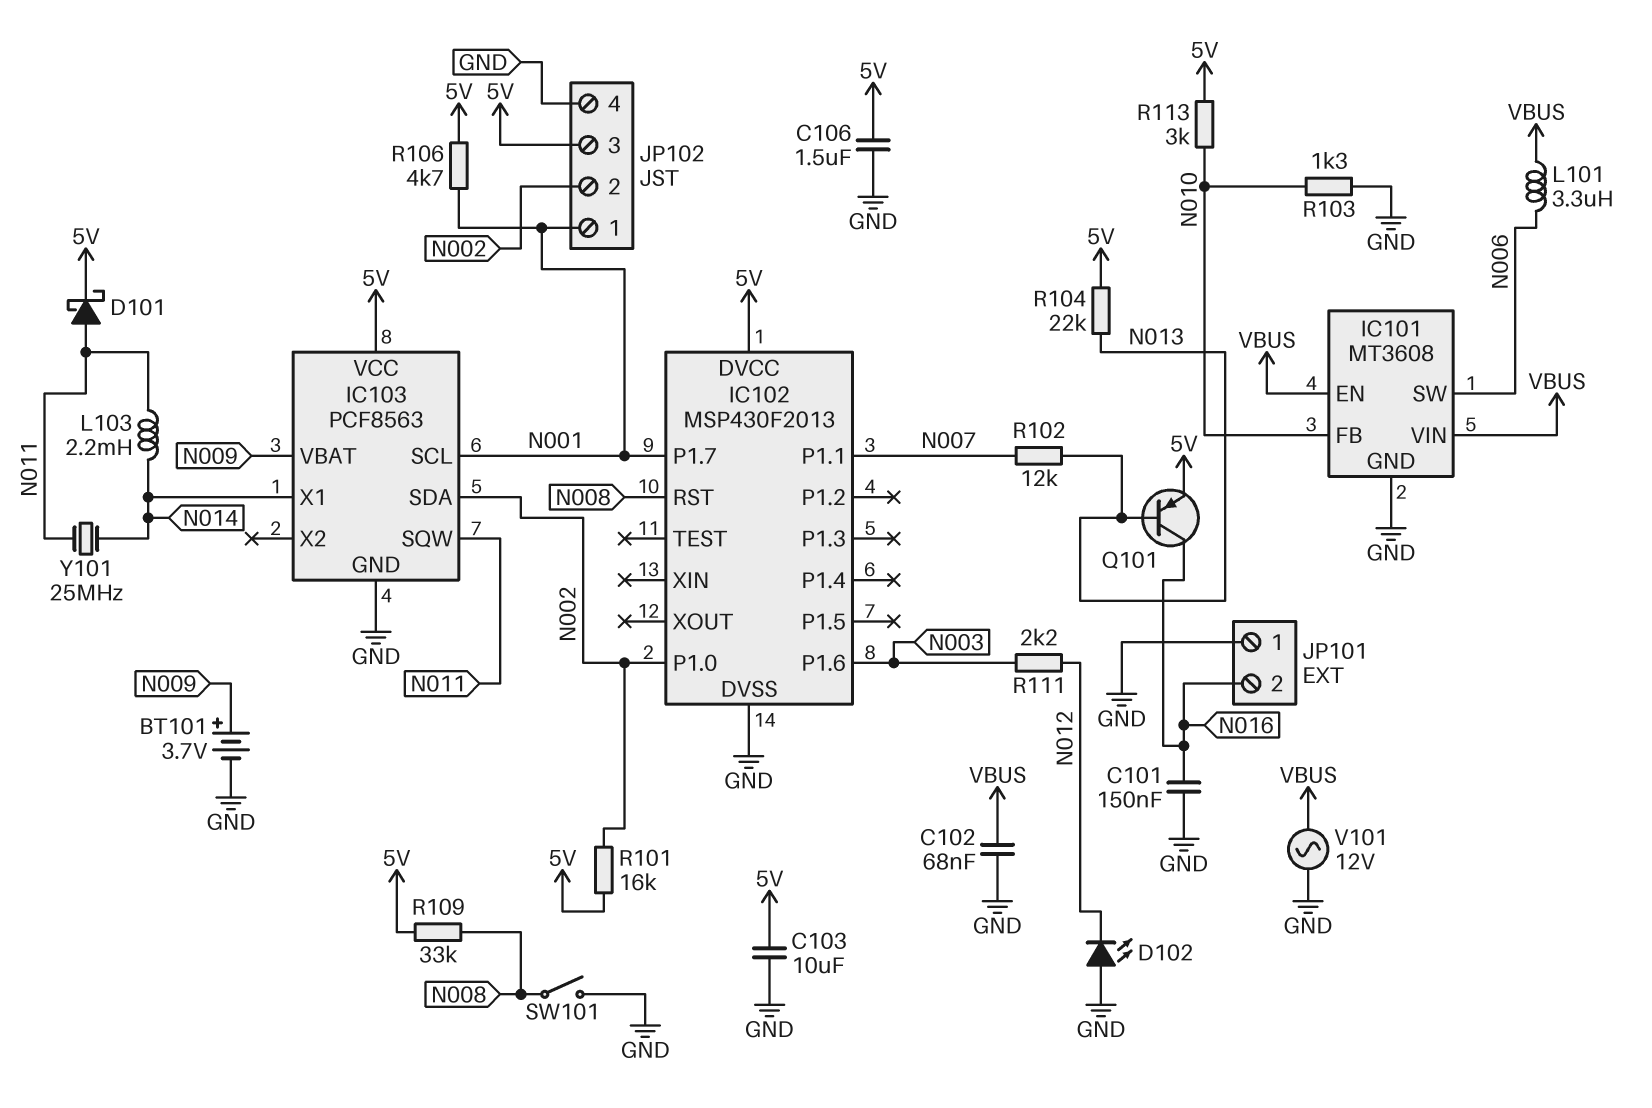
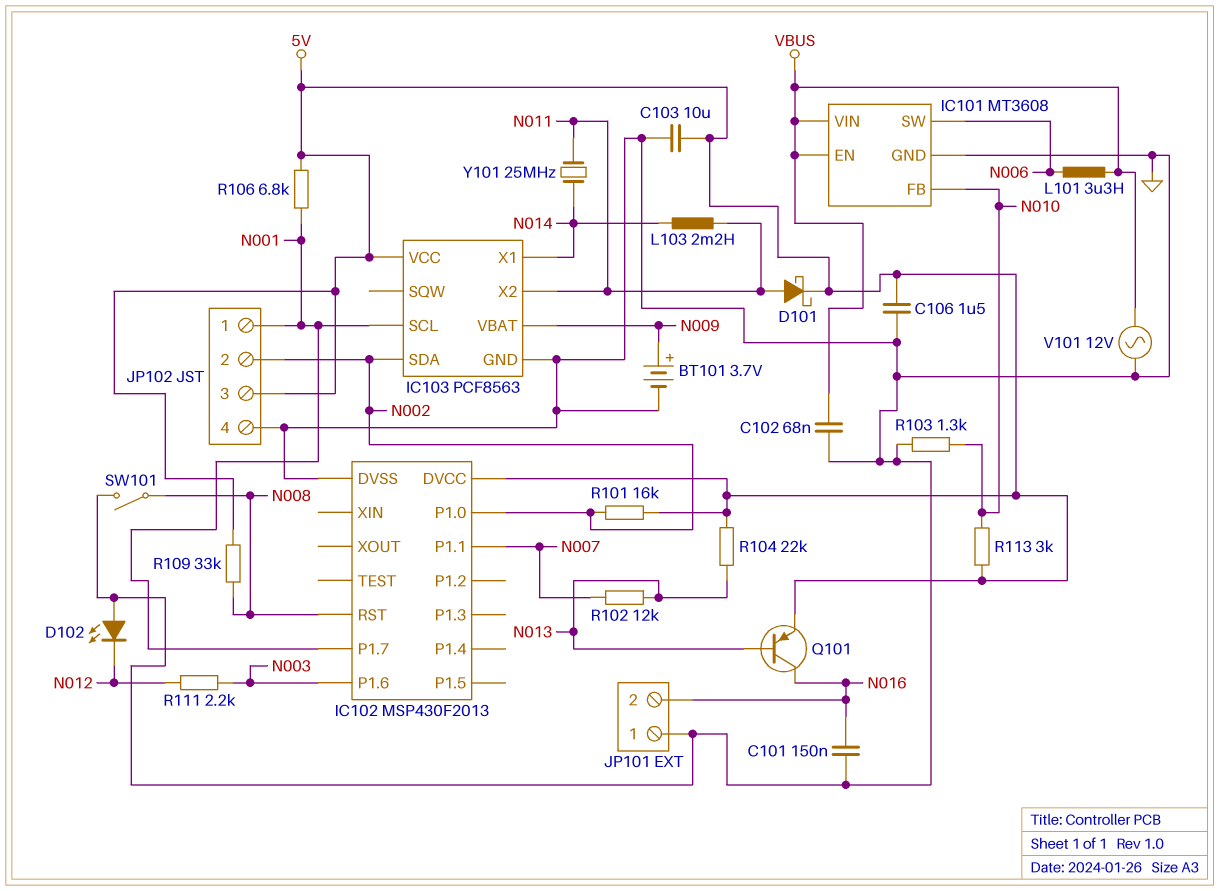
IC103 pin SQW: N011 -> none
IC103 pin X2: none -> N011
R106: 4.7k (5V, N001) -> 6.8k (5V, N001)

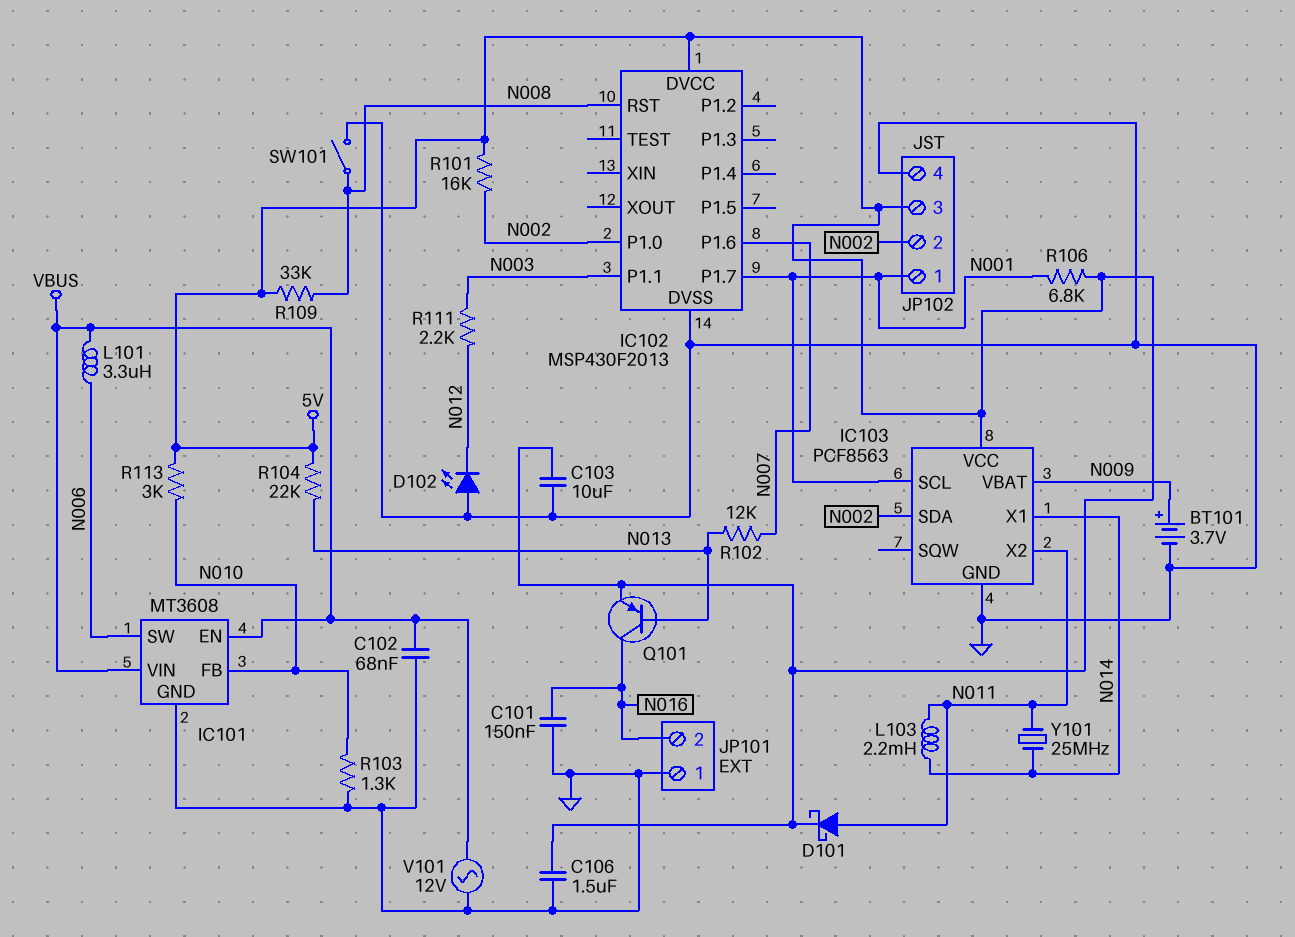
IC102 pin P1.1: N007 -> N003
IC102 pin P1.6: N003 -> N007

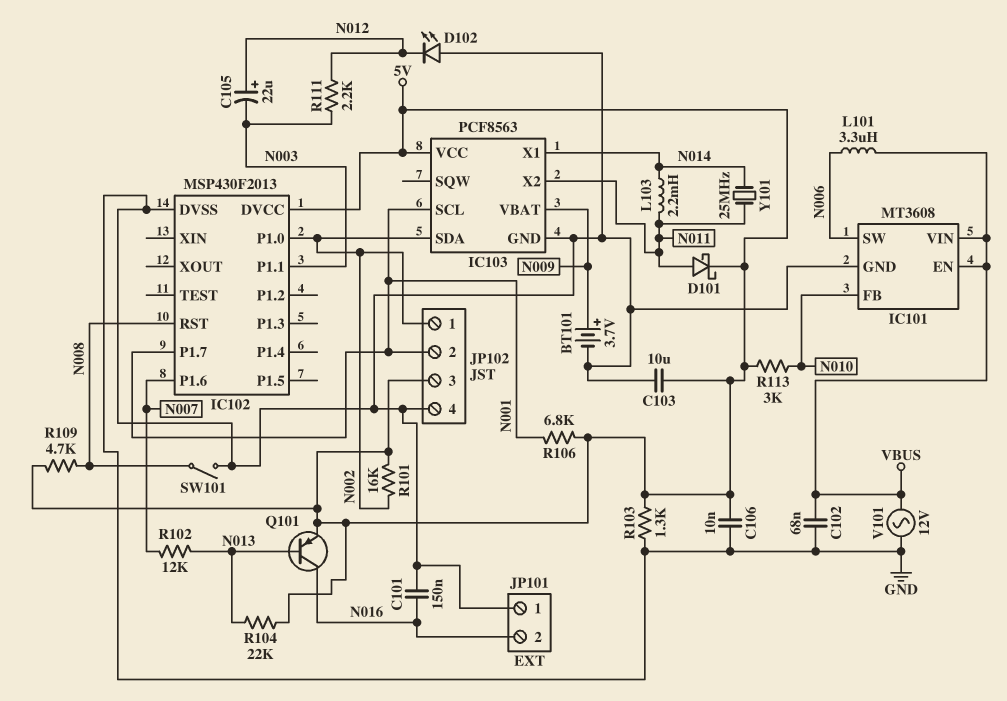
C105: none -> 22uF (plus N012, minus N003)
C106: 1.5uF (5V, GND) -> 10nF (5V, GND)
JP102 pin 1: N001 -> N002
JP102 pin 2: N002 -> N001
R103: 1.3k (GND, N010) -> 1.3k (5V, GND)
R109: 33k (5V, N008) -> 4.7k (5V, N008)

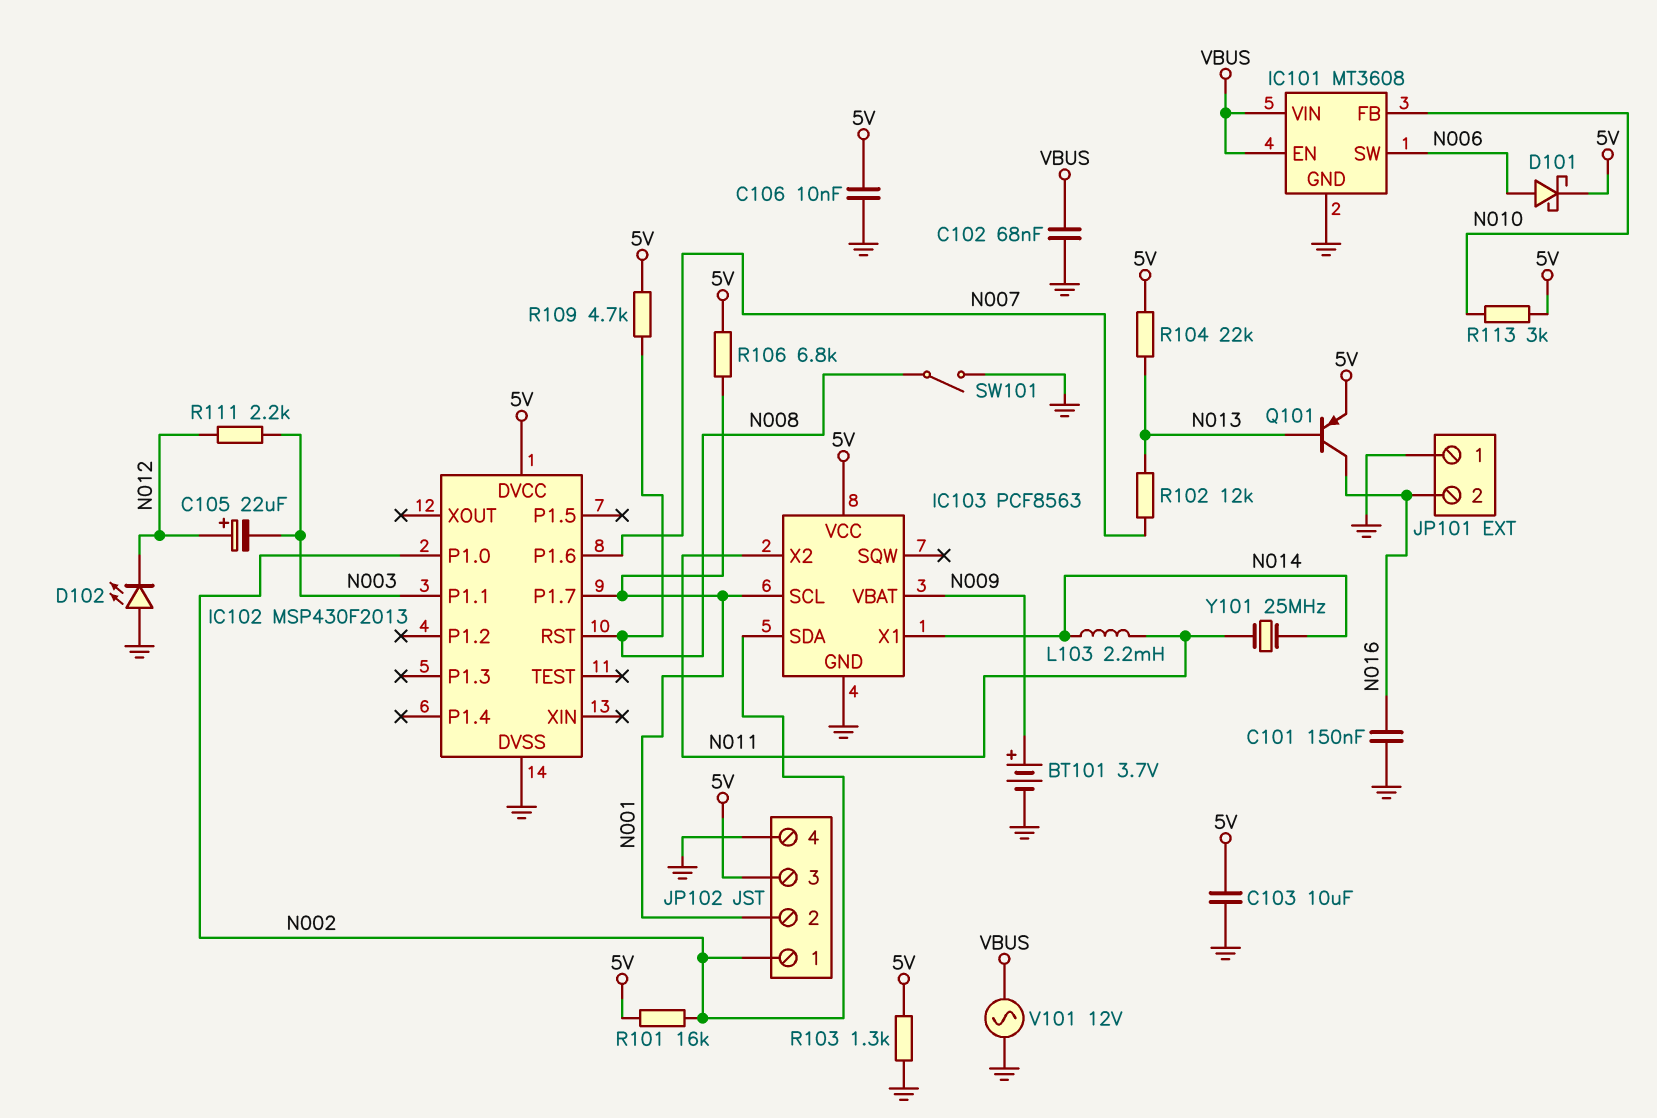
D101: schottky (A N011, K 5V) -> schottky (A N006, K 5V)
L101: 3.3uH (N006, VBUS) -> none

